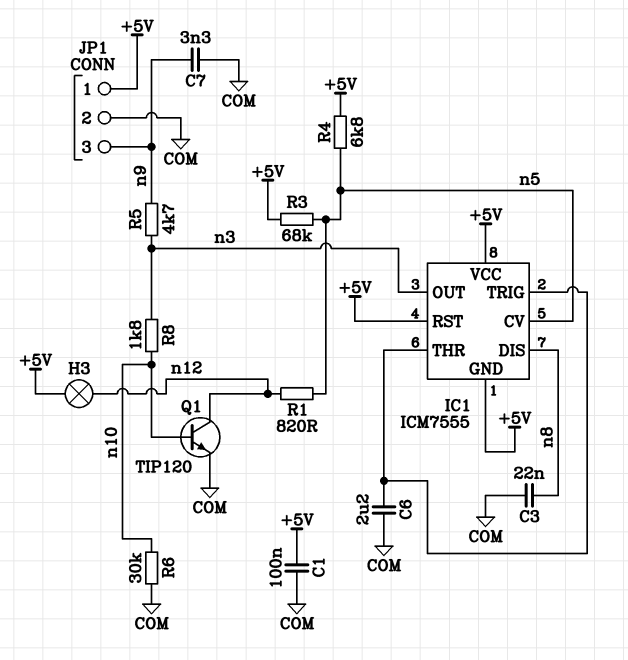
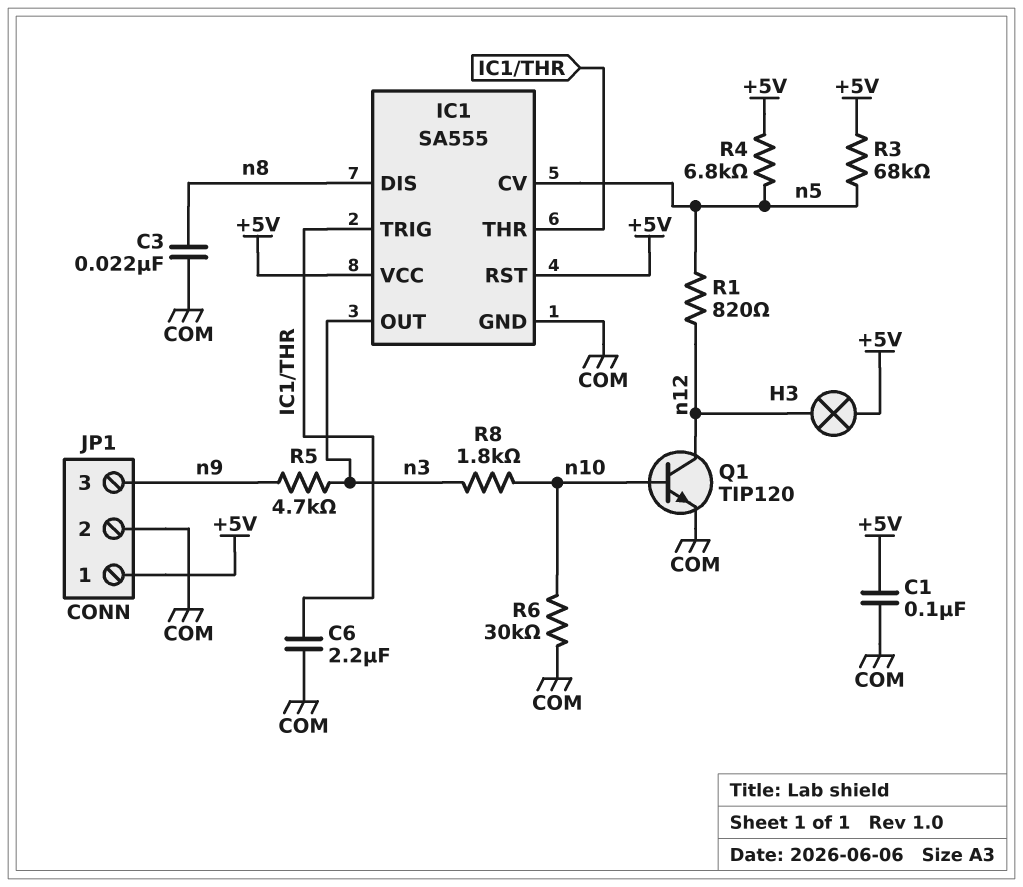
C7: 3.3nF (COM, n9) -> none
IC1: ICM7555 -> SA555
IC1 pin GND: +5V -> COM

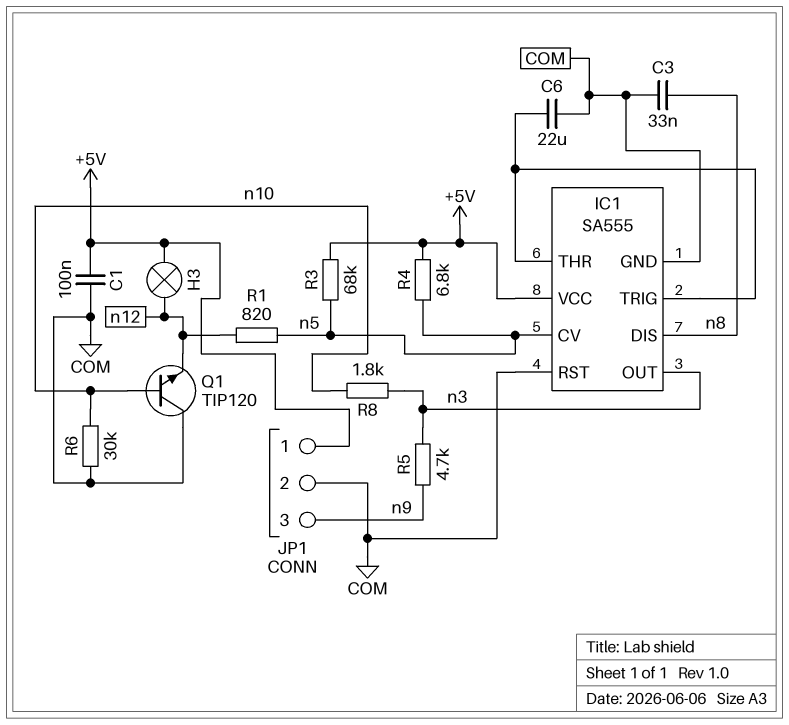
C3: 22nF (COM, n8) -> 33nF (COM, n8)
C6: 2.2uF (COM, IC1/THR) -> 22uF (COM, IC1/THR)
IC1 pin RST: +5V -> COM
Q1: NPN TIP120 (B n10, C n12, E COM) -> NPN TIP120 (B n10, C COM, E n12)

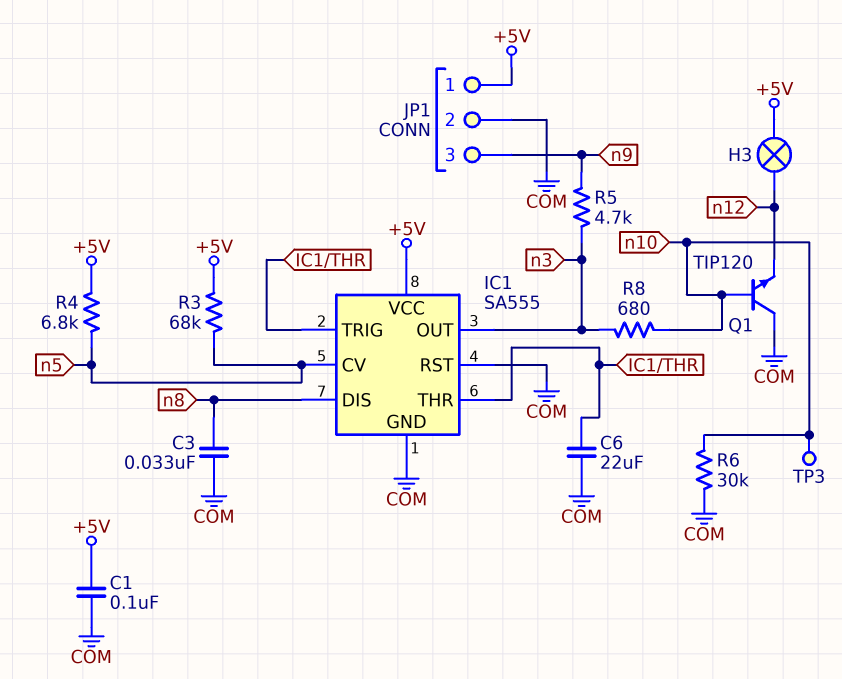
R1: 820 (n5, n12) -> none
R8: 1.8k (n3, n10) -> 680 (n3, n10)
TP3: none -> test point (n10)

